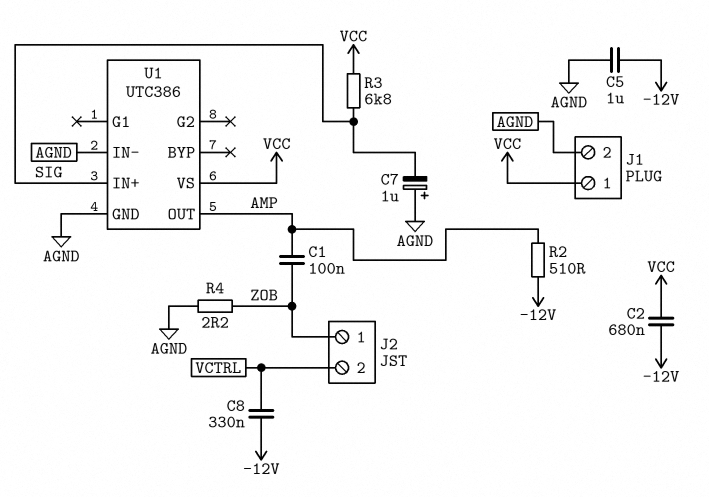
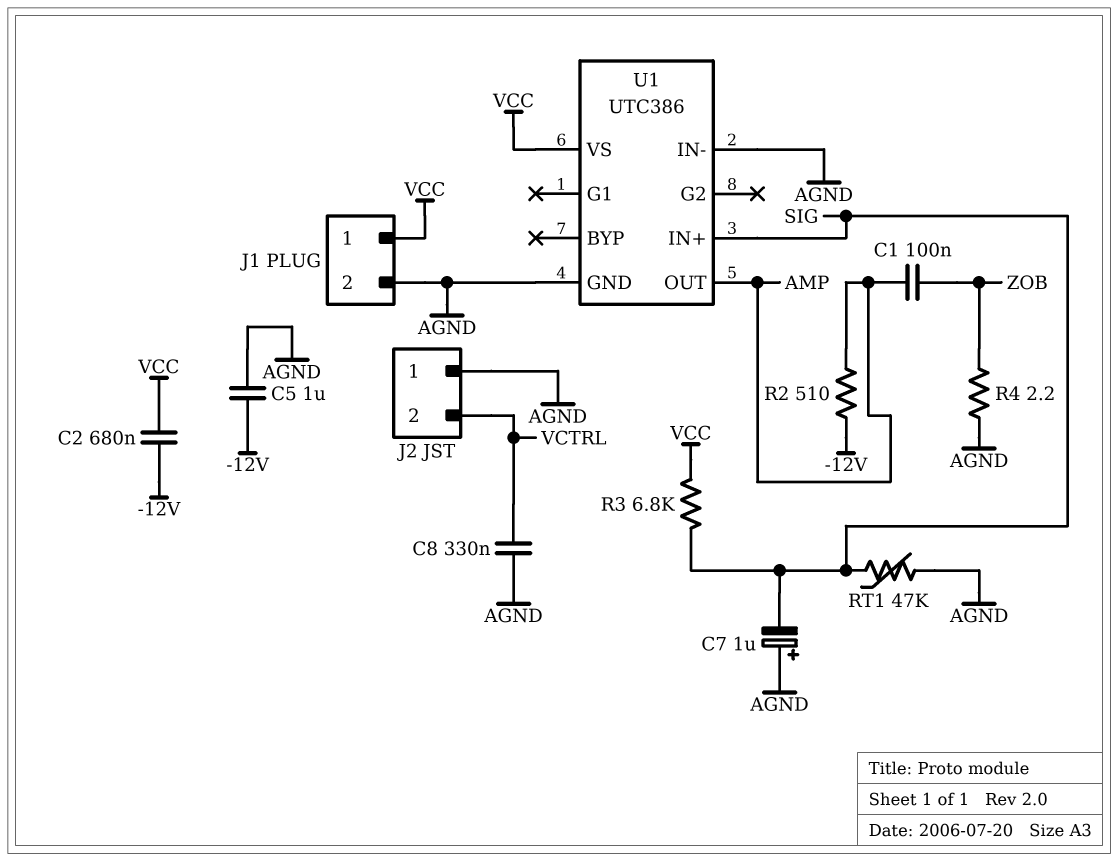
C8: 330nF (-12V, VCTRL) -> 330nF (AGND, VCTRL)
J2 pin 1: ZOB -> AGND
RT1: none -> 47k (AGND, SIG)

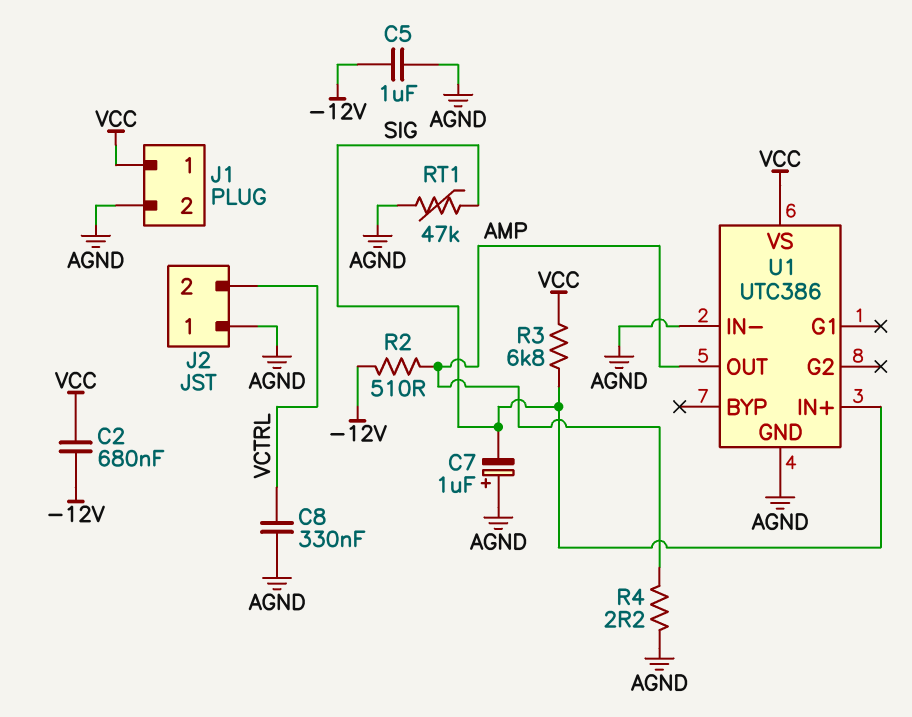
C1: 100nF (AMP, ZOB) -> none
R4: 2.2 (AGND, ZOB) -> 2.2 (AGND, AMP)

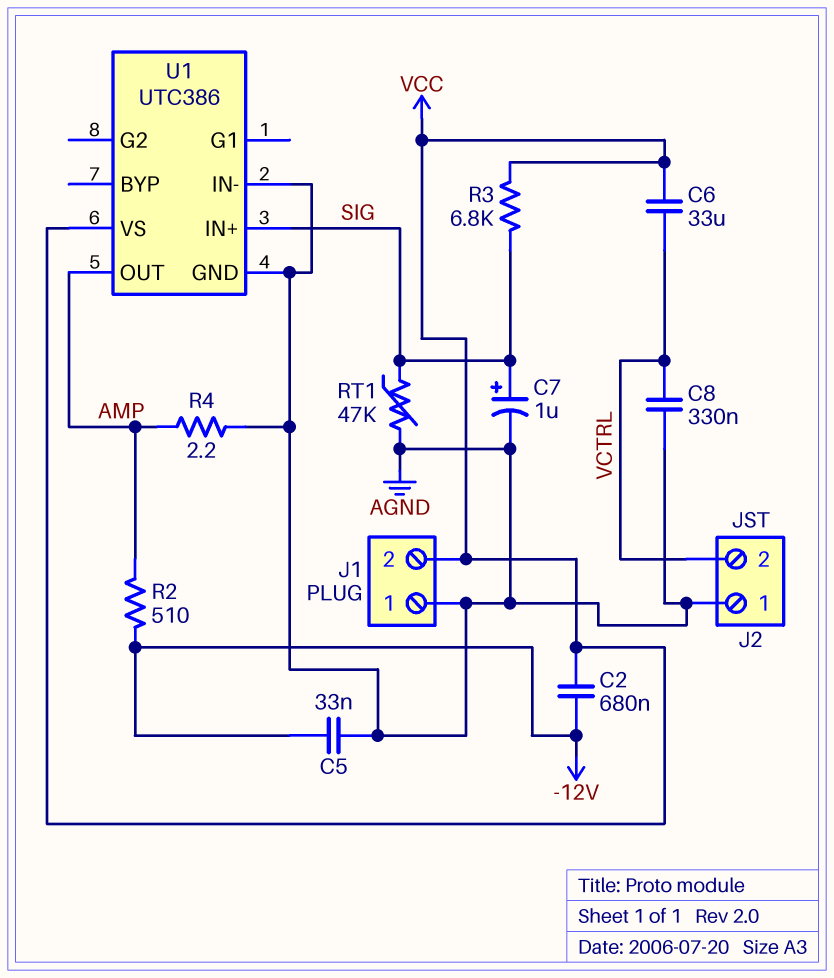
C5: 1uF (-12V, AGND) -> 33nF (-12V, AGND)
C6: none -> 33uF (VCC, VCTRL)
C7: 1uF (plus AGND, minus SIG) -> 1uF (plus SIG, minus AGND)
J1 pin 1: VCC -> AGND
J1 pin 2: AGND -> VCC

